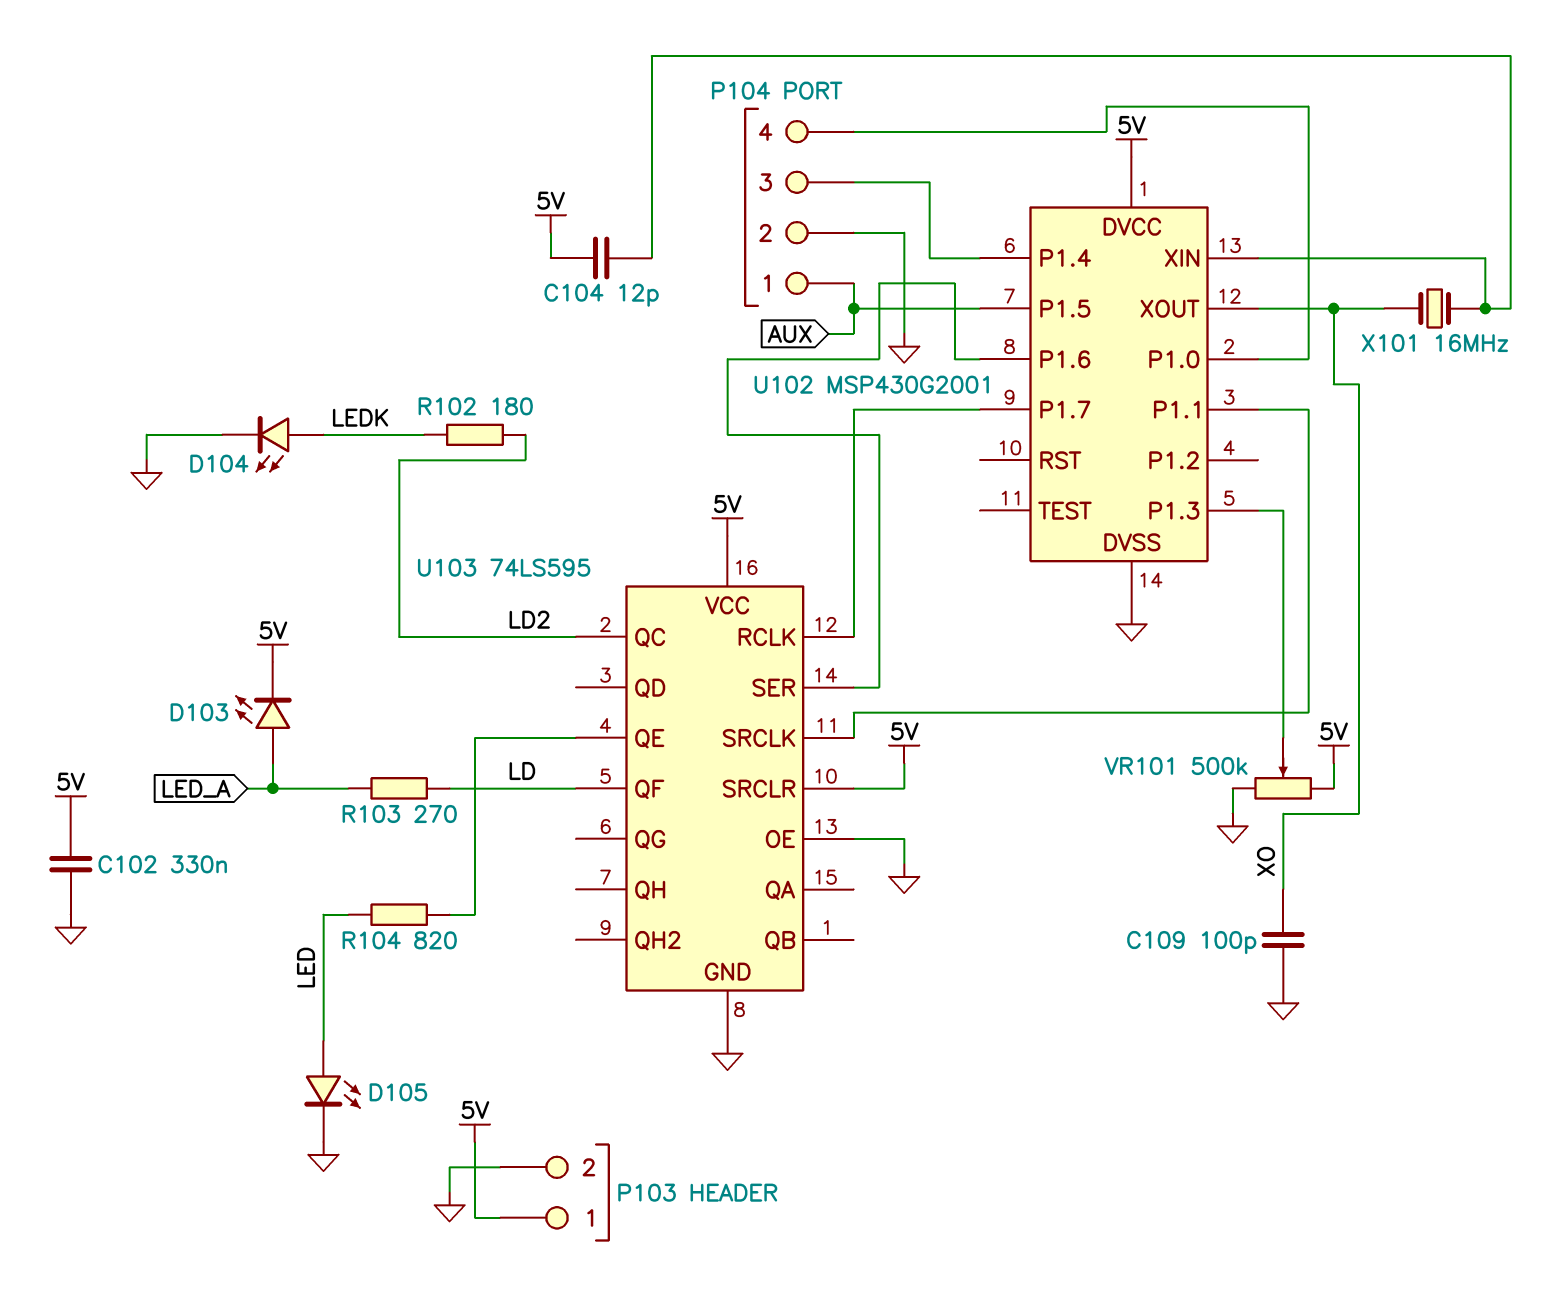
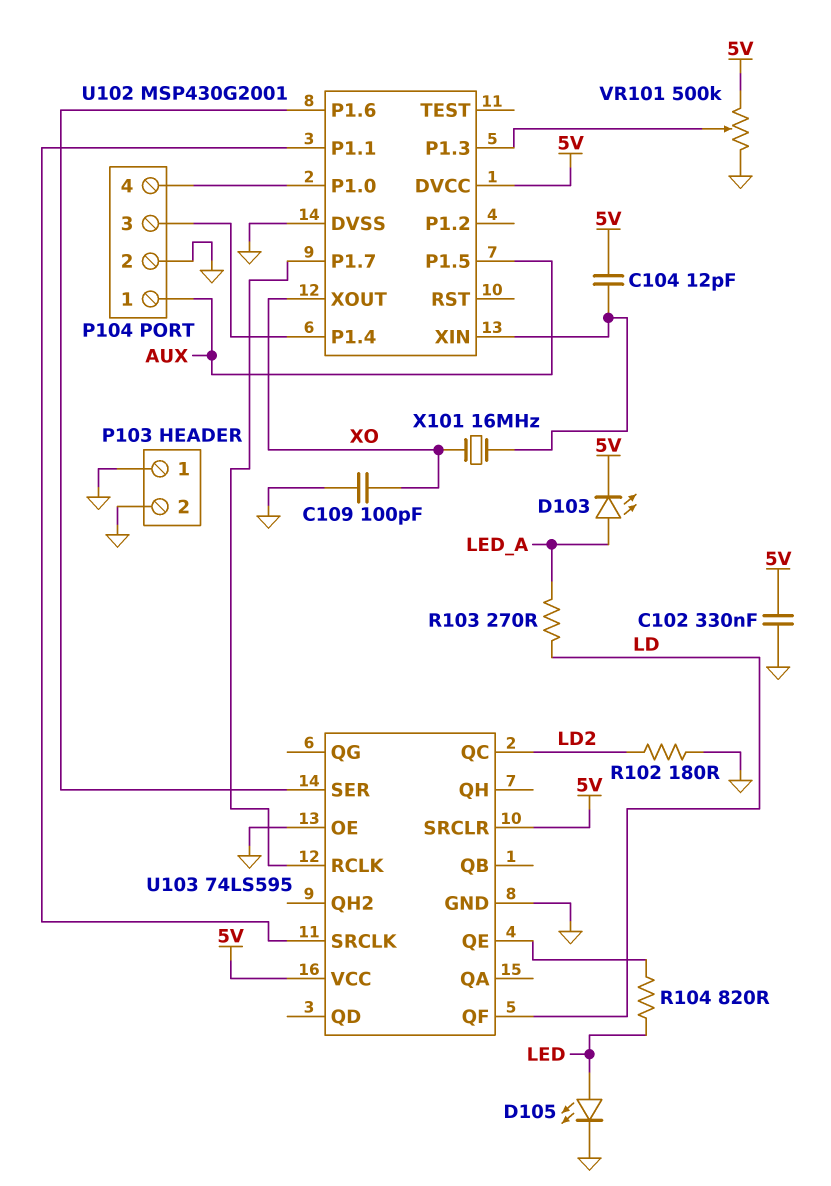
D104: LED (A LEDK, K GND) -> none
P103 pin 1: 5V -> GND
R102: 180 (LD2, LEDK) -> 180 (GND, LD2)

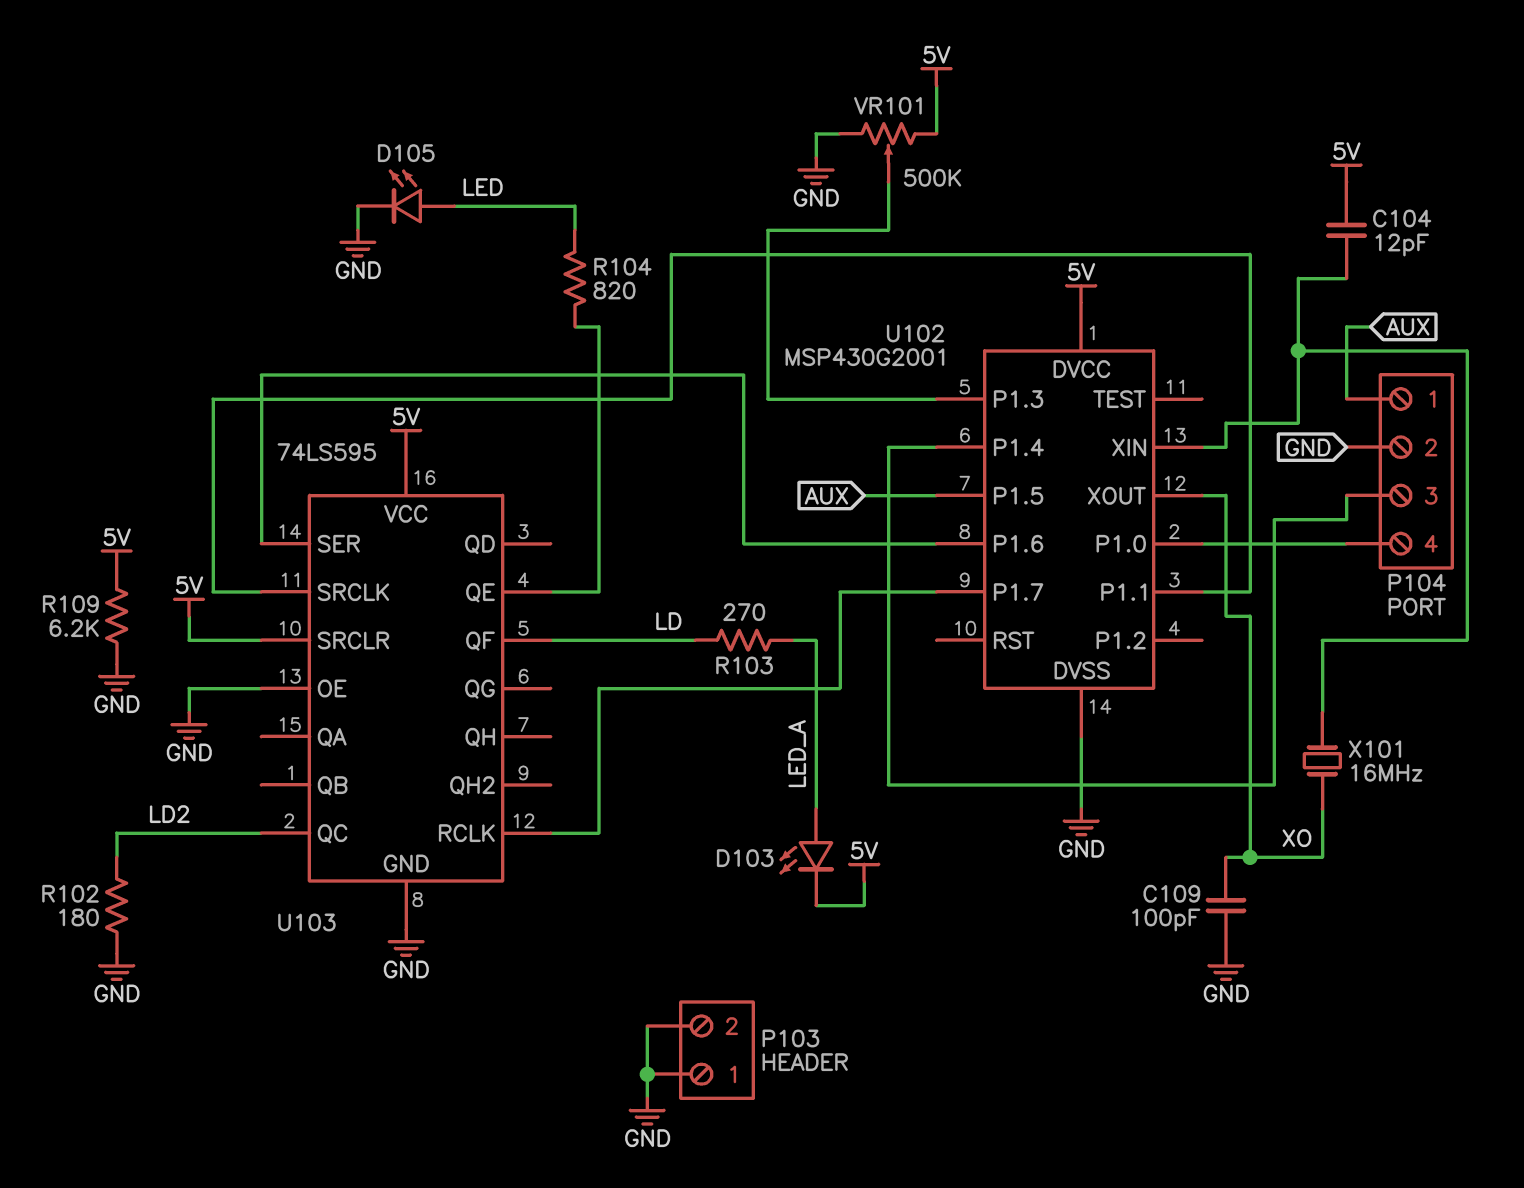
C102: 330nF (5V, GND) -> none
R109: none -> 6.2k (5V, GND)

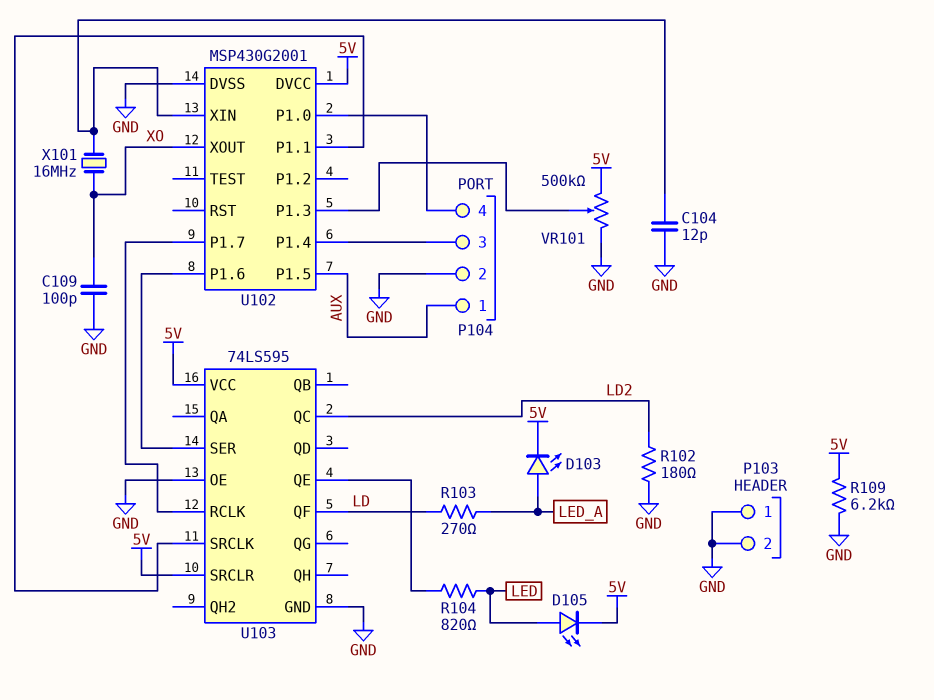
C104: 12pF (5V, U102/XIN) -> 12pF (GND, U102/XIN)
D105: LED (A LED, K GND) -> LED (A LED, K 5V)

